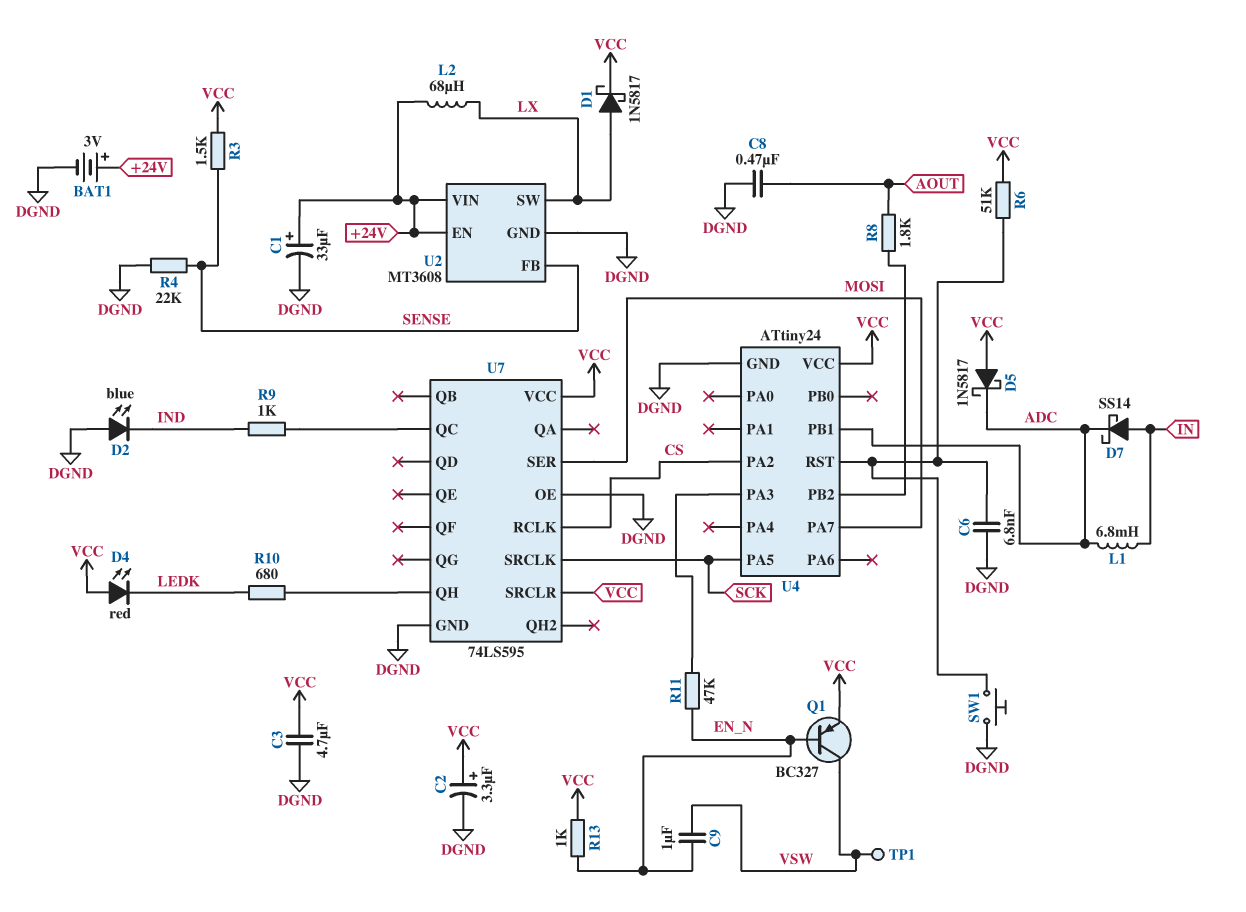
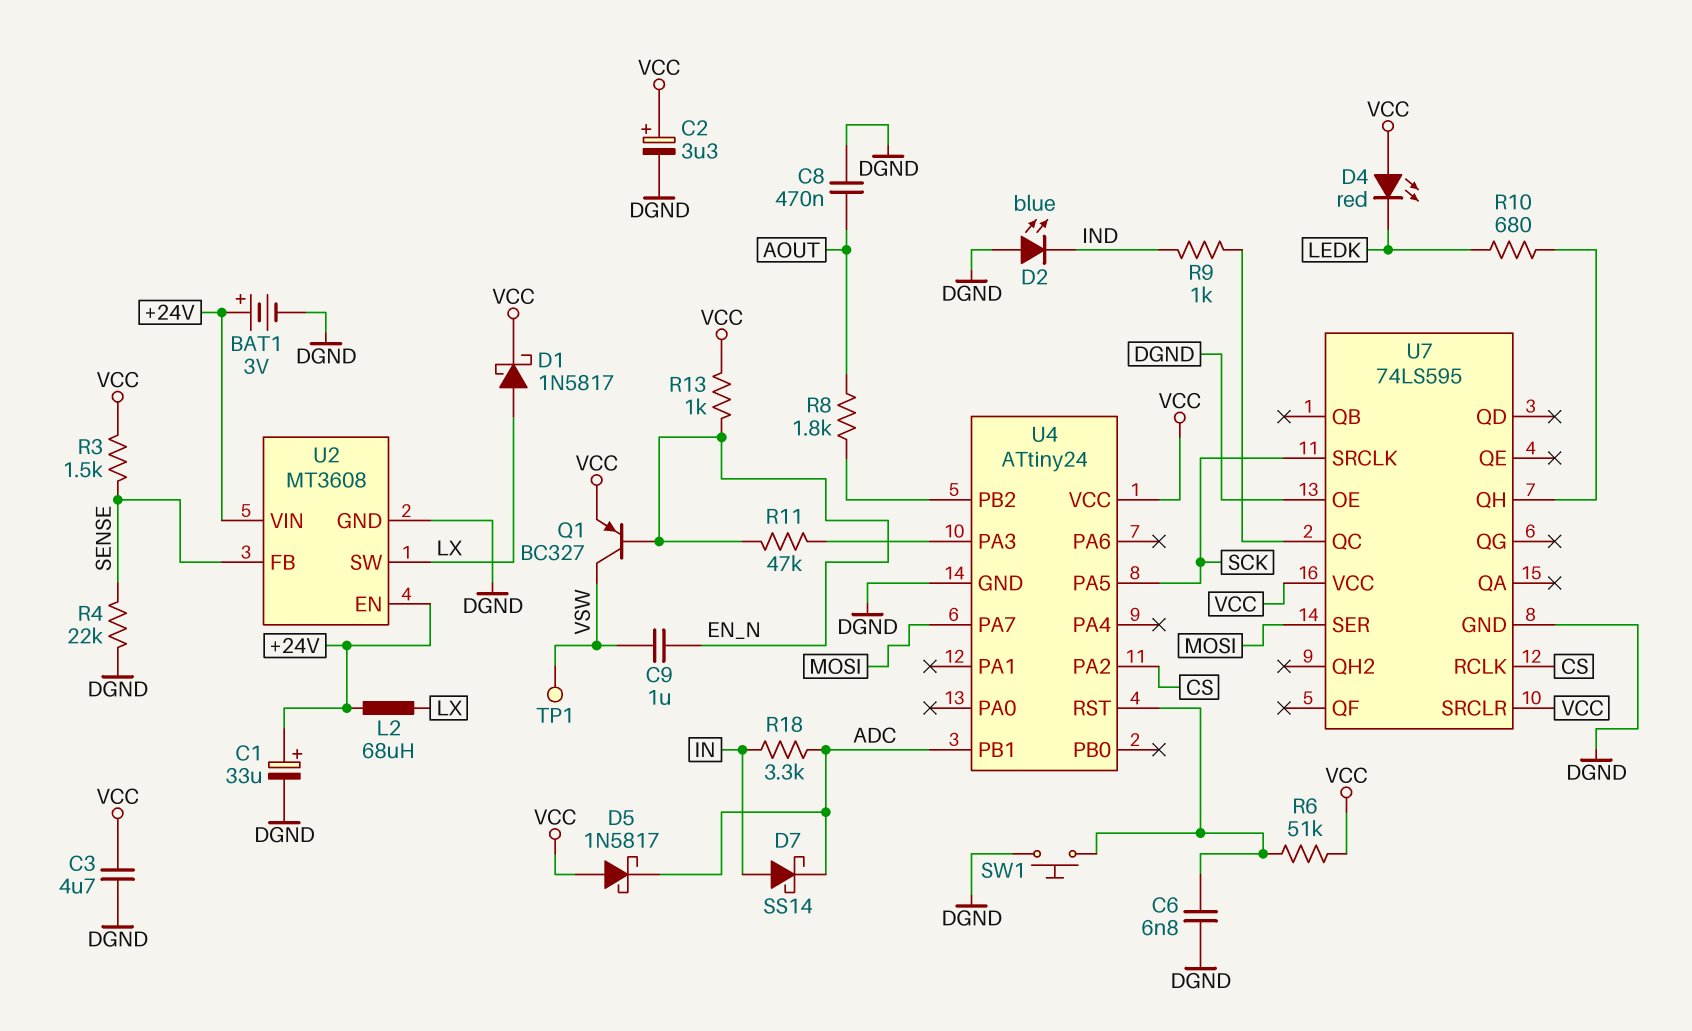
L1: 6.8mH (ADC, IN) -> none
R18: none -> 3.3k (ADC, IN)

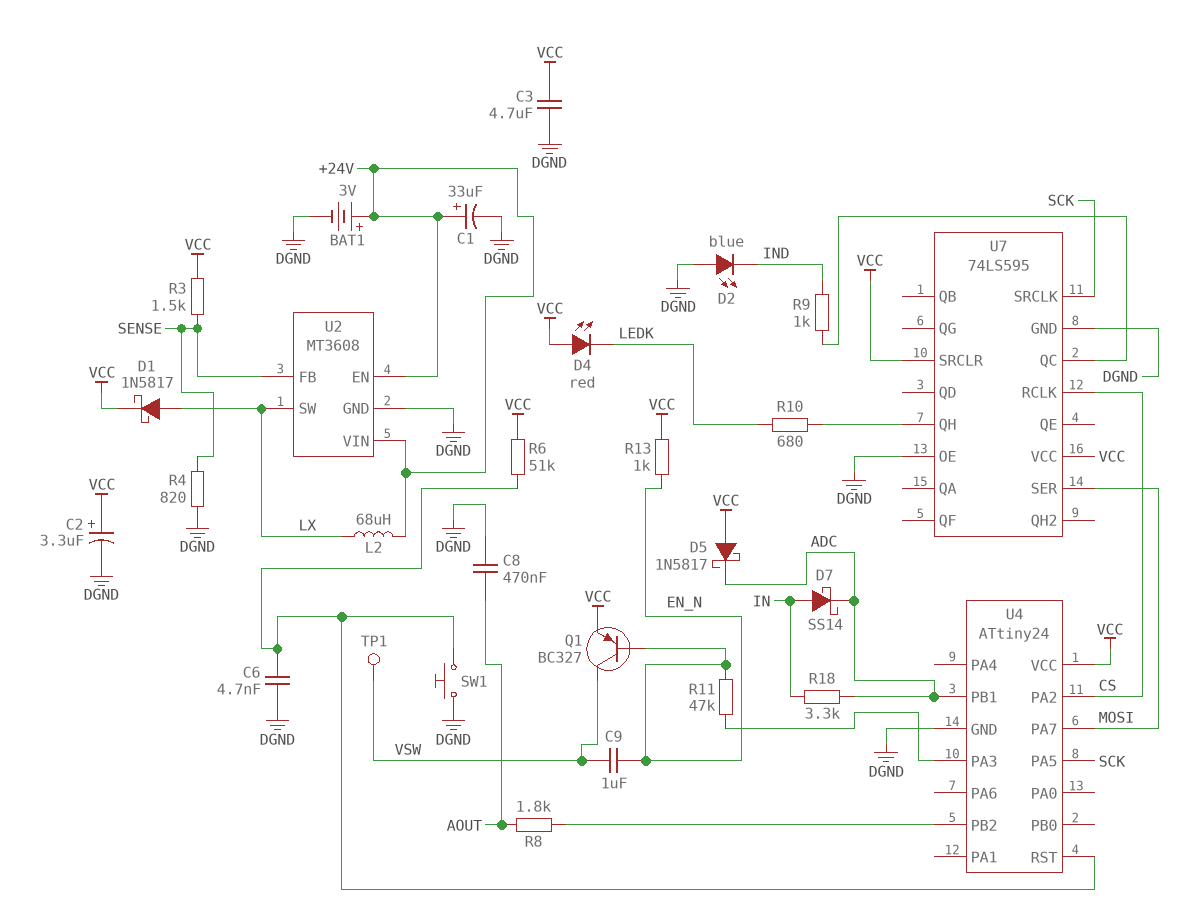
C6: 6.8nF (DGND, U4/RST) -> 4.7nF (DGND, U4/RST)
R4: 22k (DGND, SENSE) -> 820 (DGND, SENSE)

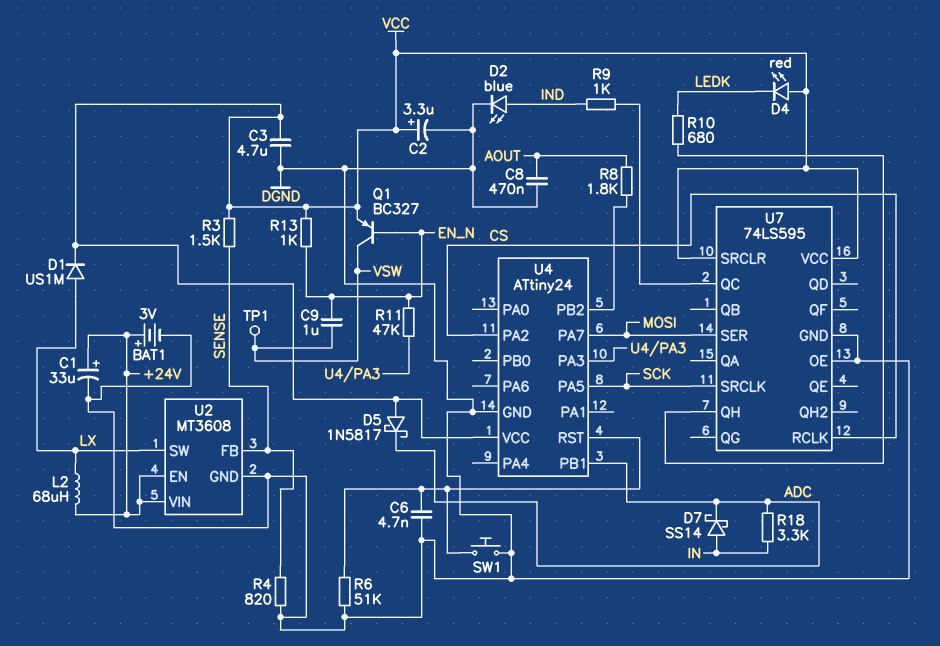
D1: schottky 1N5817 (A LX, K VCC) -> diode US1M (A LX, K VCC)
D2: LED blue (A DGND, K IND) -> LED blue (A IND, K DGND)
R6: 51k (U4/RST, VCC) -> 51k (DGND, U4/RST)

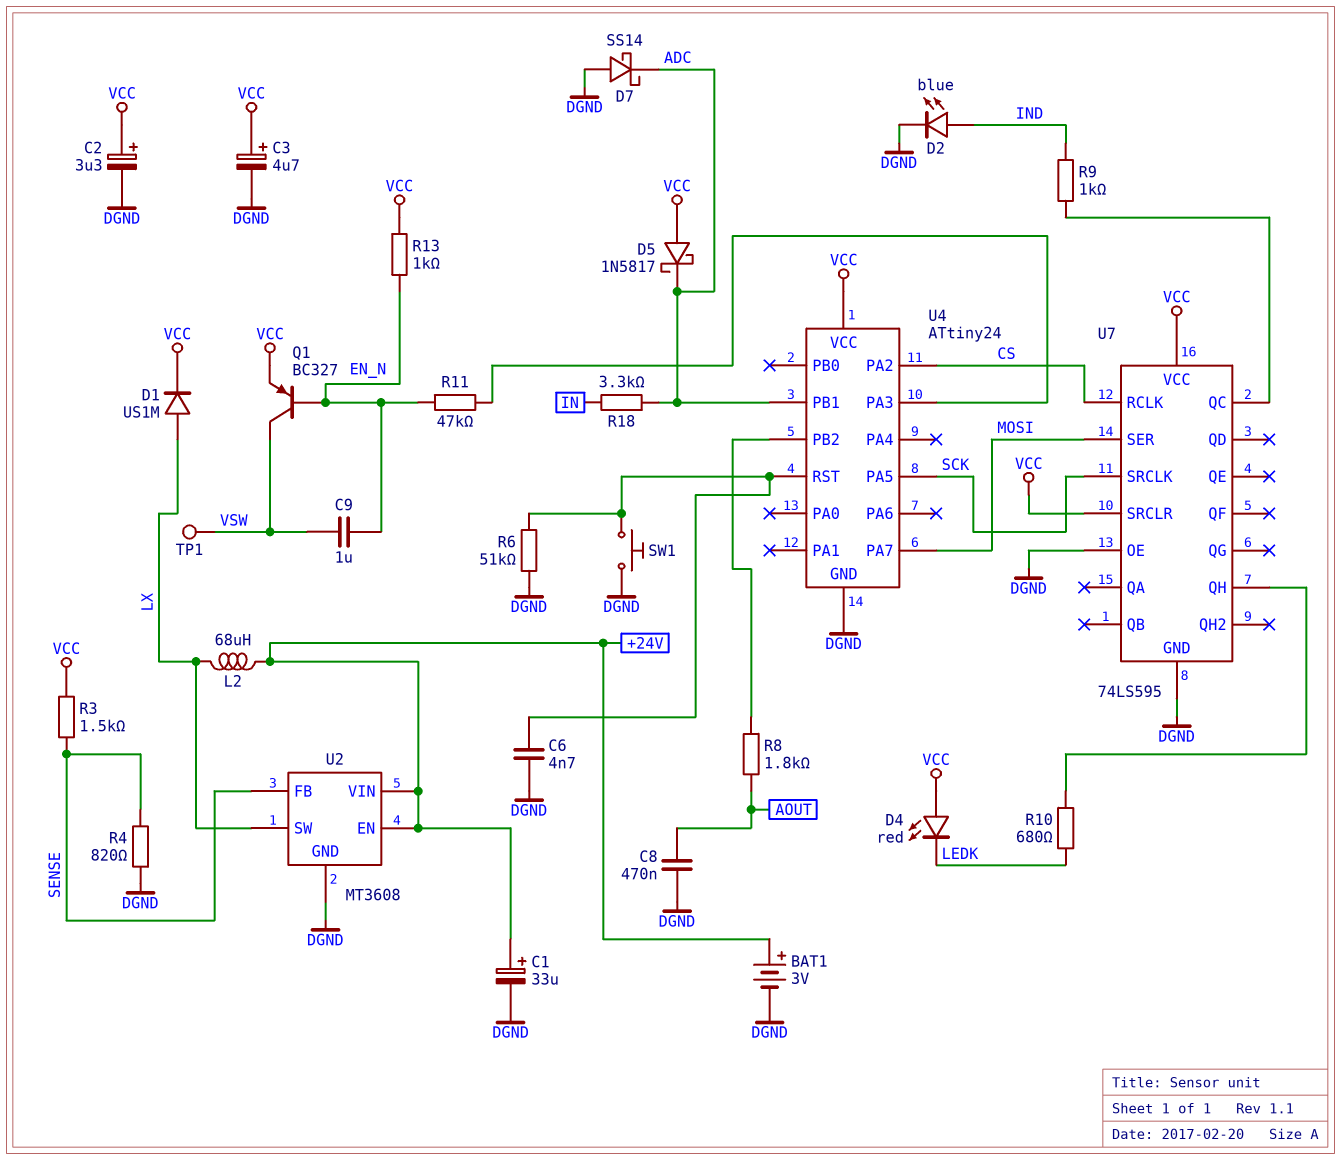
C3: 4.7uF (DGND, VCC) -> 4.7uF (plus VCC, minus DGND)
D7: schottky SS14 (A IN, K ADC) -> schottky SS14 (A DGND, K ADC)

